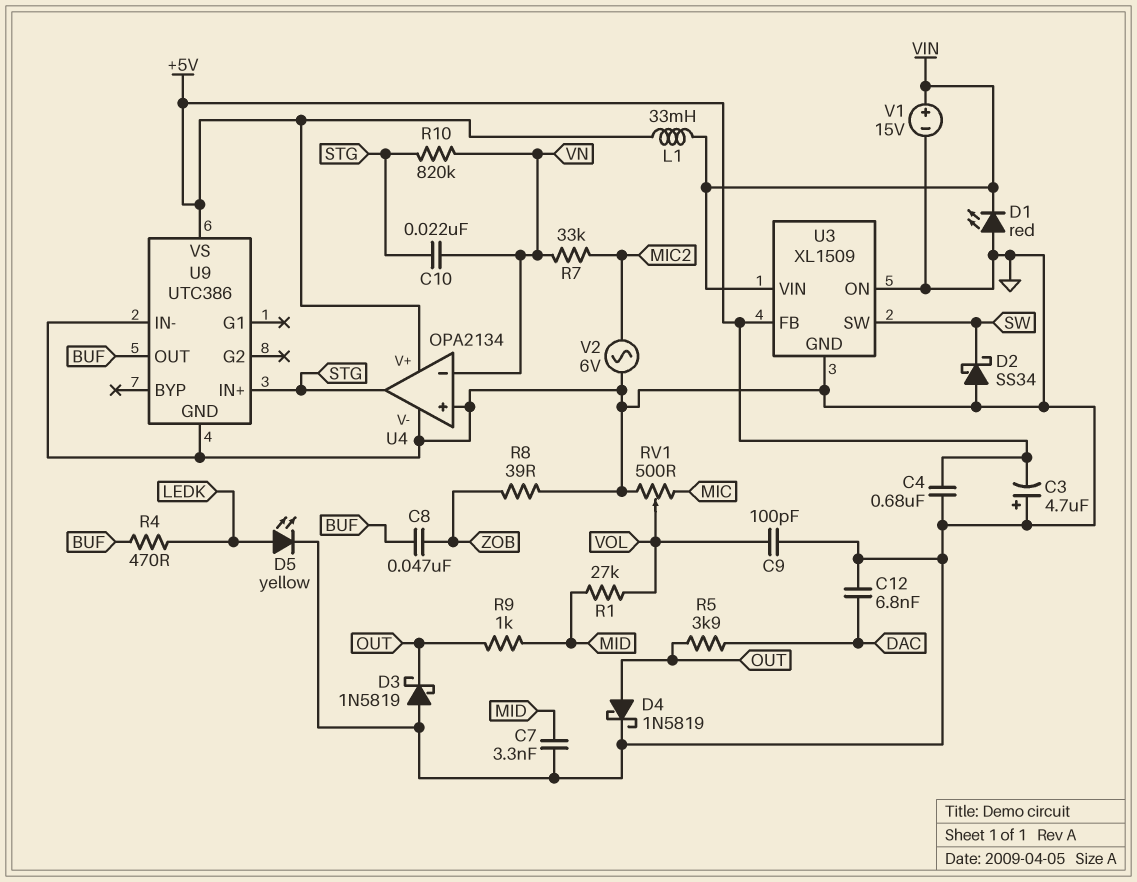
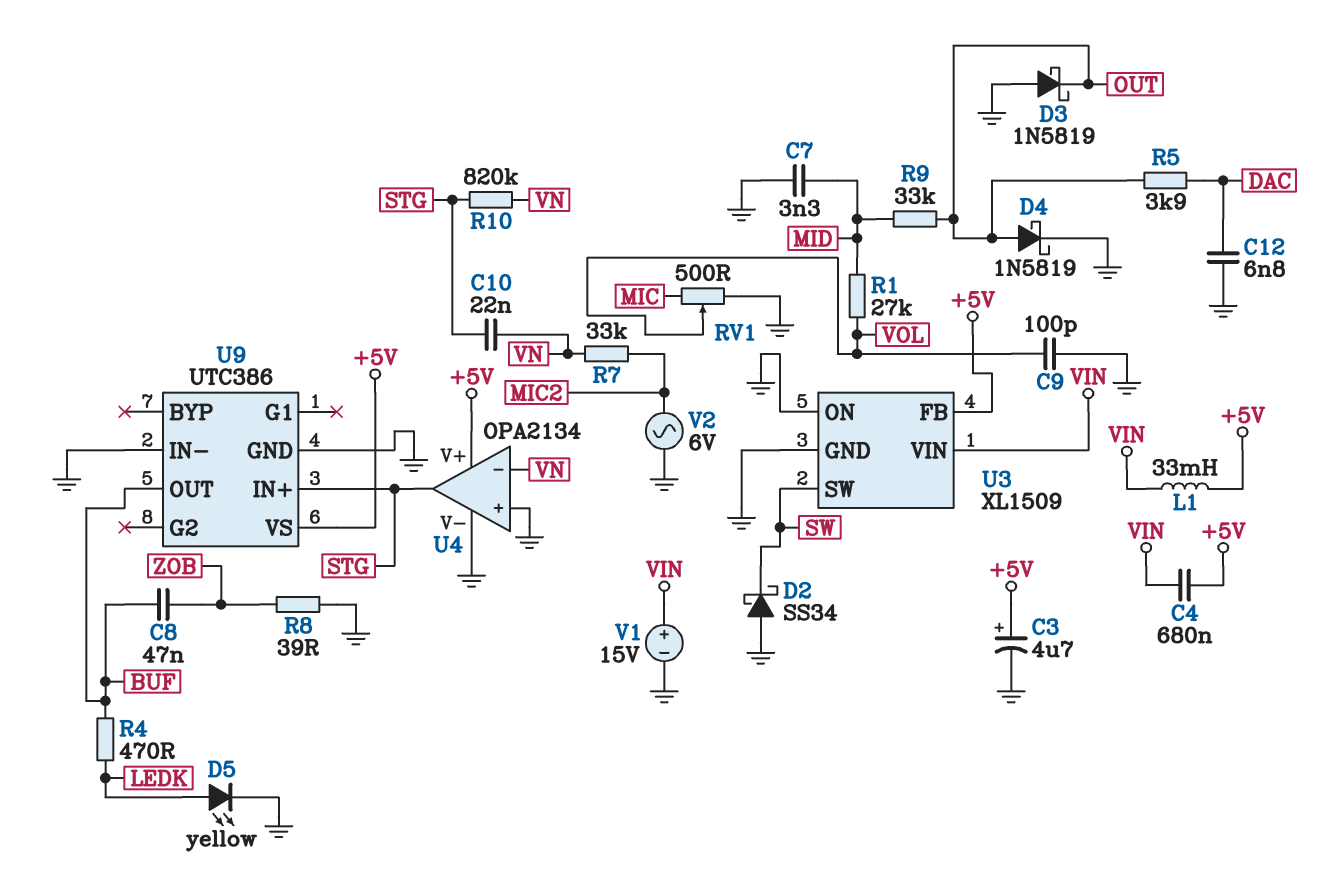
C3: 4.7uF (plus GND, minus +5V) -> 4.7uF (plus +5V, minus GND)
C4: 680nF (+5V, GND) -> 680nF (+5V, VIN)
D1: LED red (A GND, K VIN) -> none
R9: 1k (MID, OUT) -> 33k (MID, OUT)

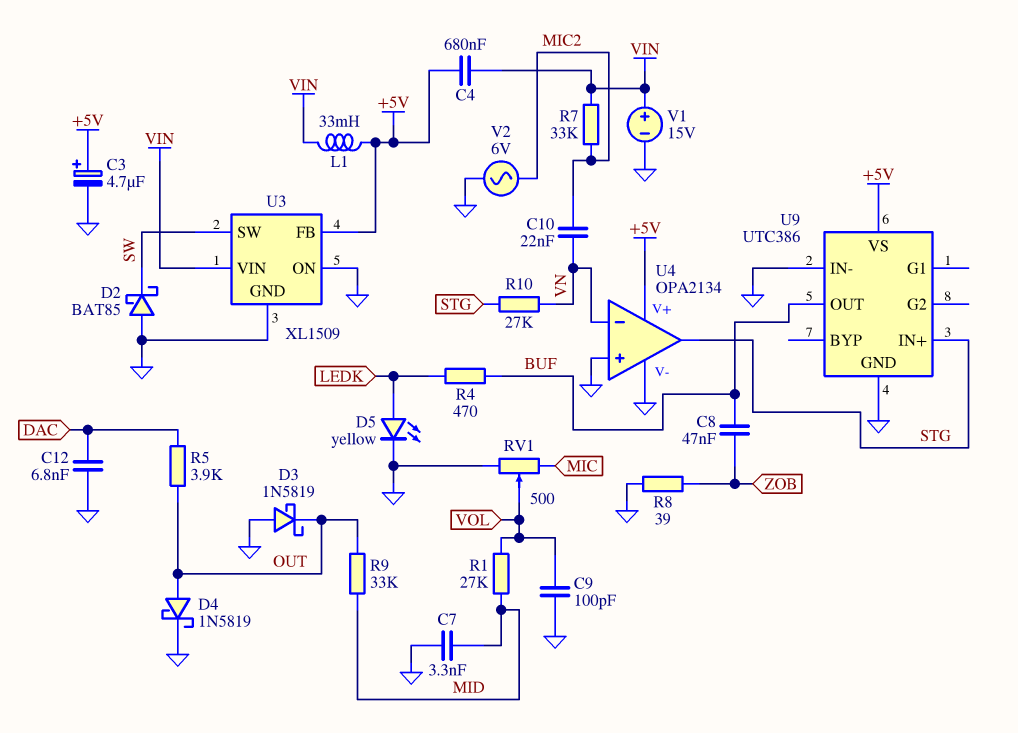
C10: 22nF (STG, VN) -> 22nF (MIC2, VN)
D2: schottky SS34 (A GND, K SW) -> schottky BAT85 (A GND, K SW)
R7: 33k (MIC2, VN) -> 33k (MIC2, VIN)
R10: 820k (STG, VN) -> 27k (STG, VN)

